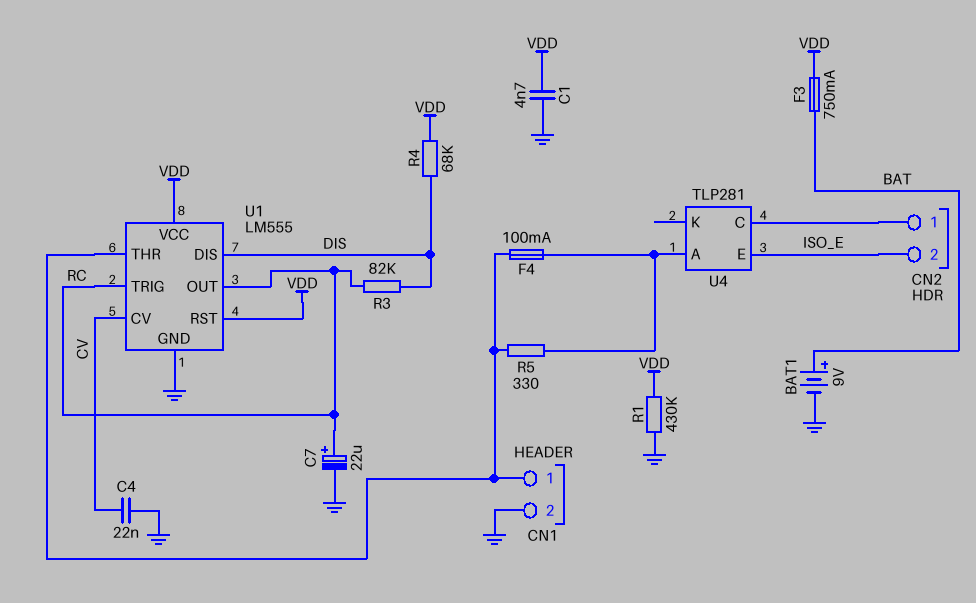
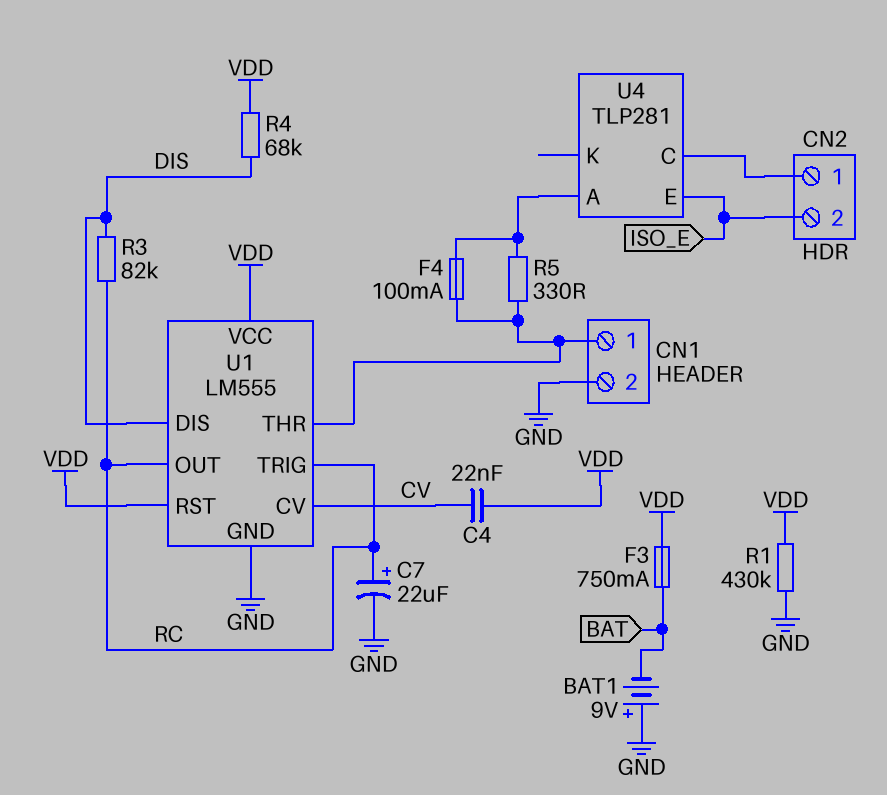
BAT1: 9V (plus BAT, minus GND) -> 9V (plus GND, minus BAT)
C1: 4.7nF (GND, VDD) -> none
C4: 22nF (CV, GND) -> 22nF (CV, VDD)

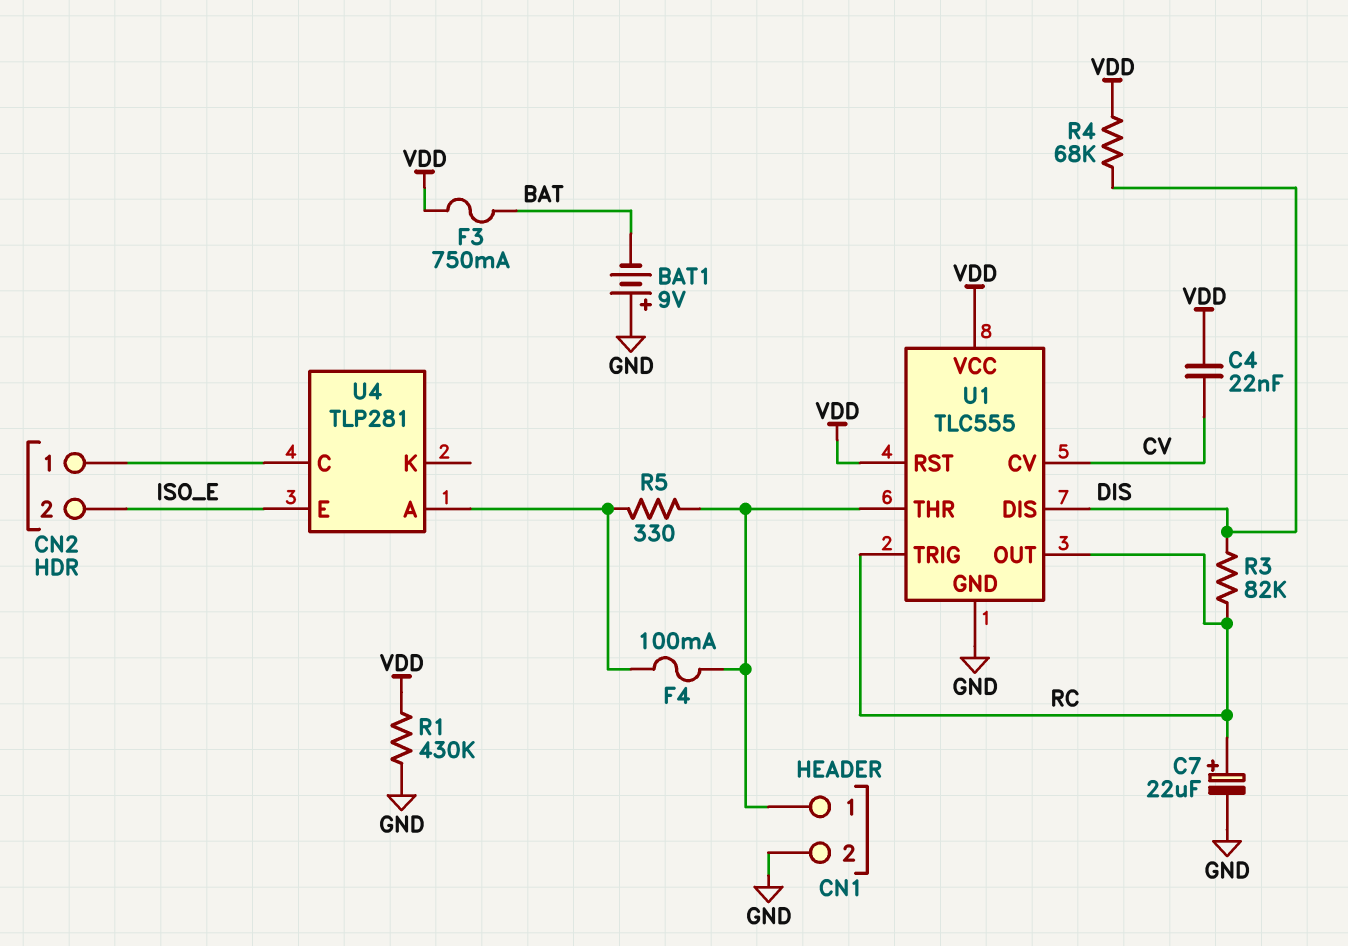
U1: LM555 -> TLC555

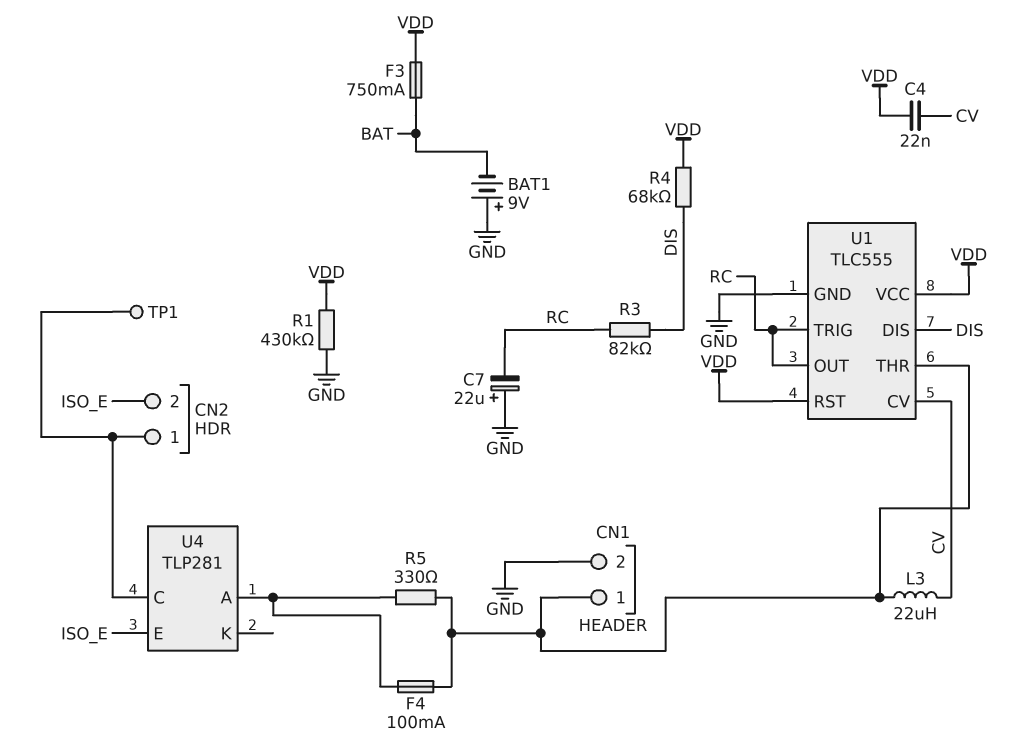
C7: 22uF (plus RC, minus GND) -> 22uF (plus GND, minus RC)
L3: none -> 22uH (CN1/1, CV)
TP1: none -> test point (CN2/1)

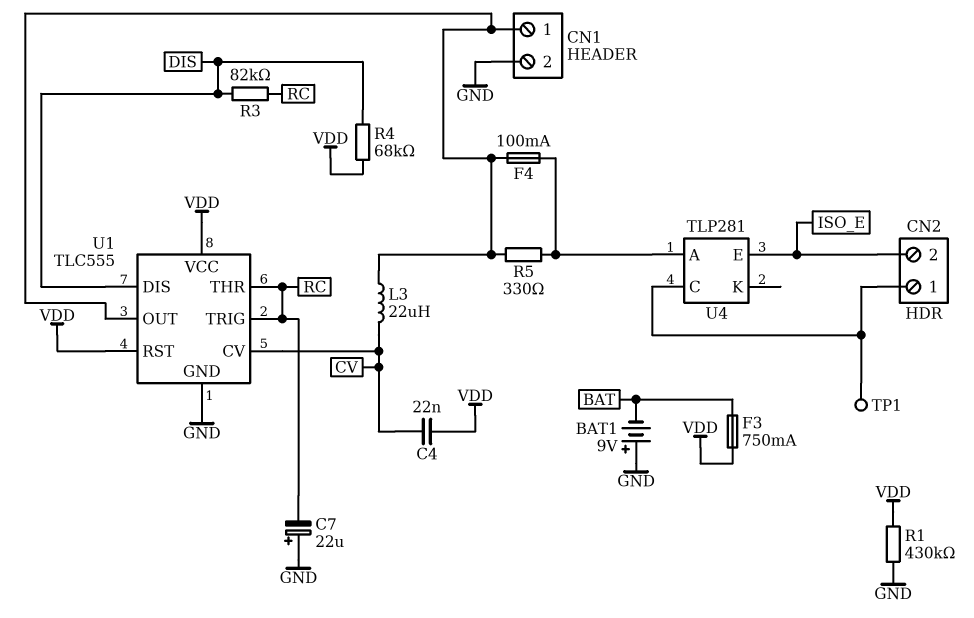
U1 pin OUT: RC -> CN1/1
U1 pin THR: CN1/1 -> RC

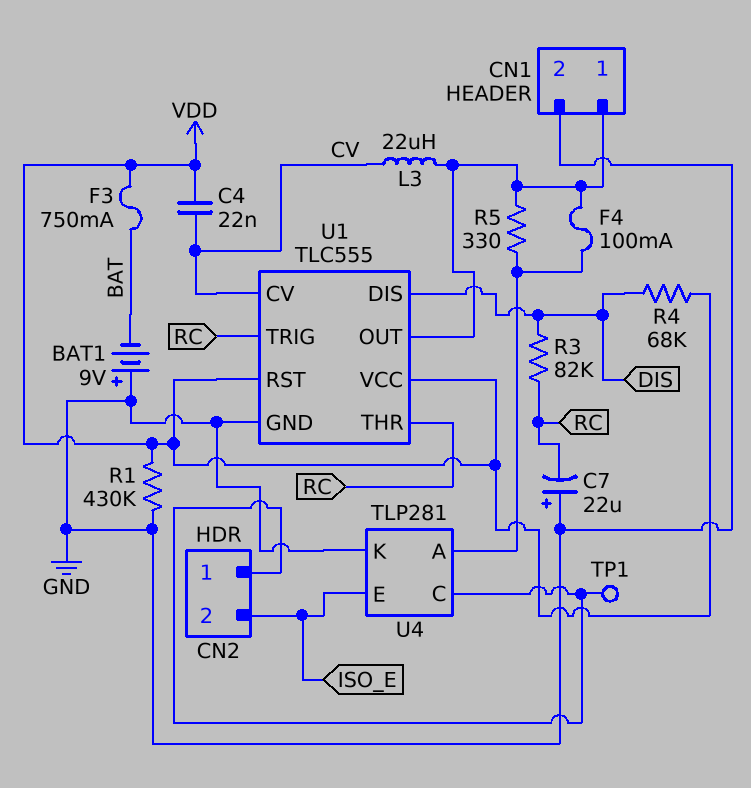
U4 pin K: none -> GND

